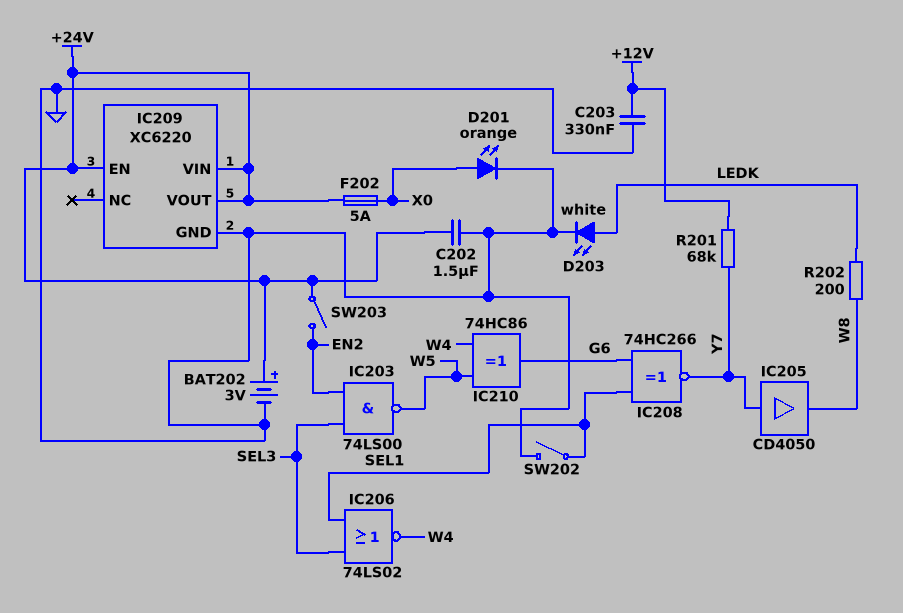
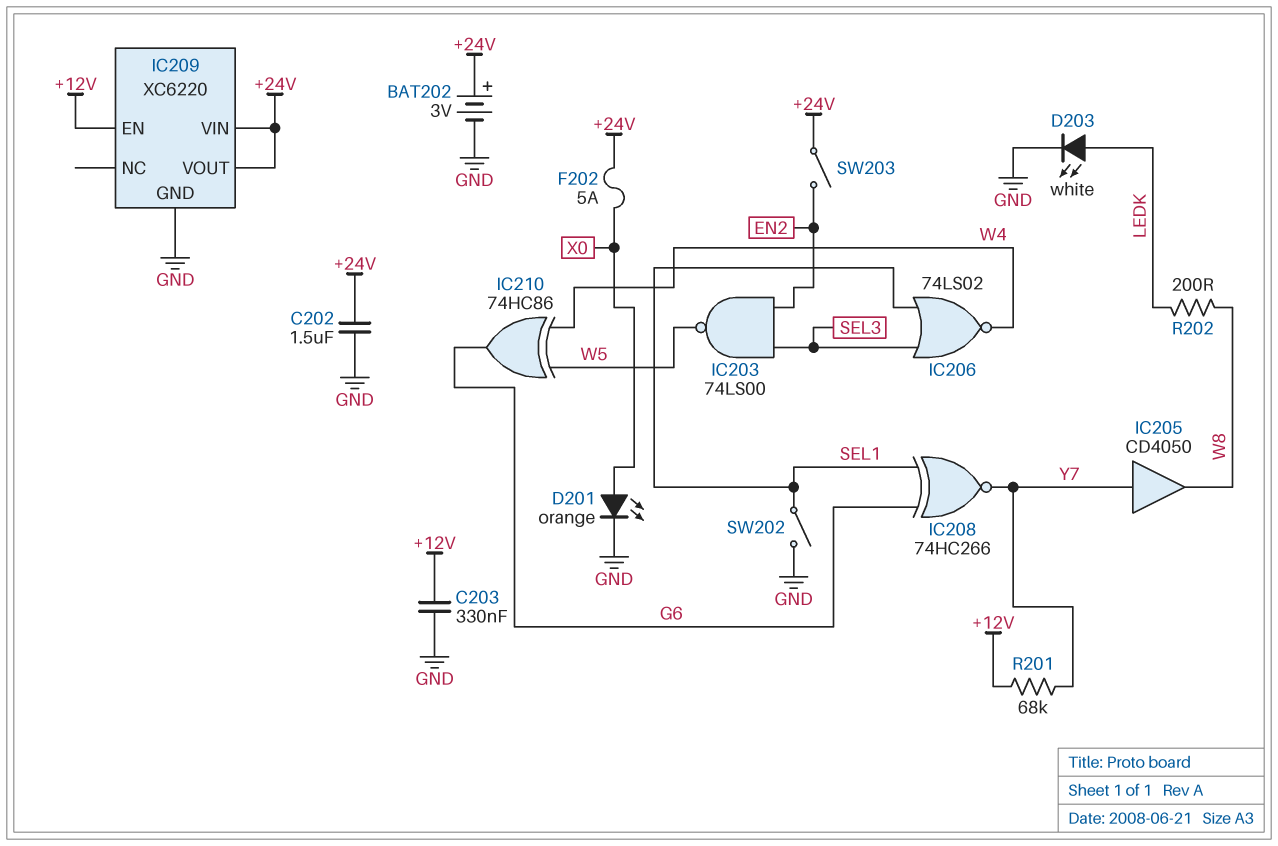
IC209 pin EN: +24V -> +12V

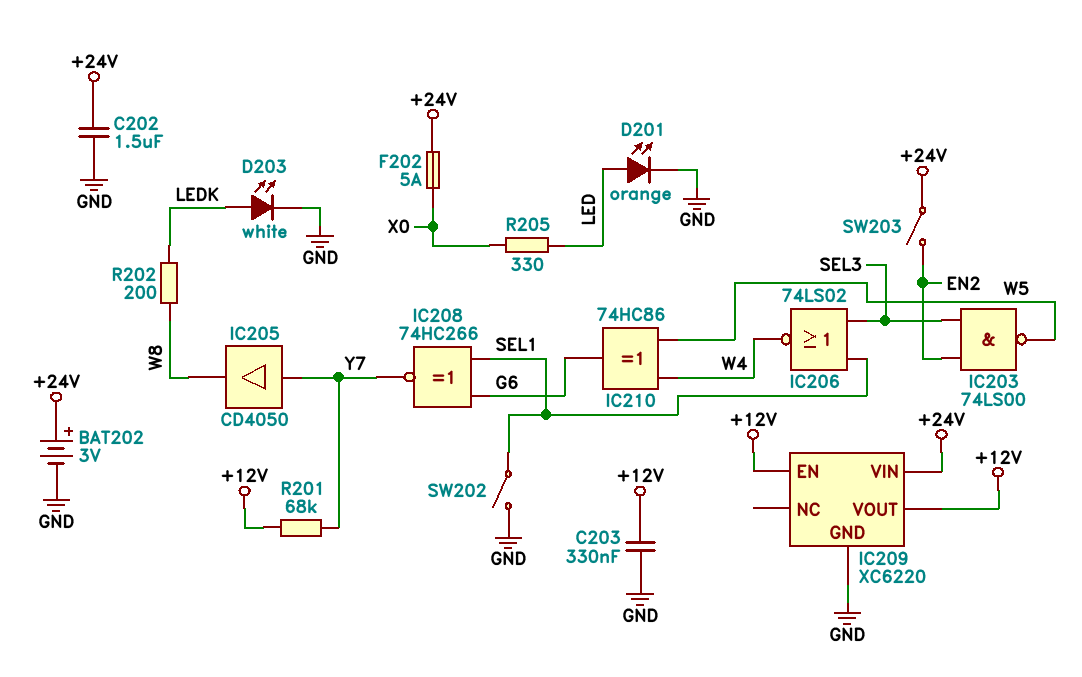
D201: LED orange (A X0, K GND) -> LED orange (A LED, K GND)
IC209 pin VOUT: +24V -> +12V
R205: none -> 330 (LED, X0)

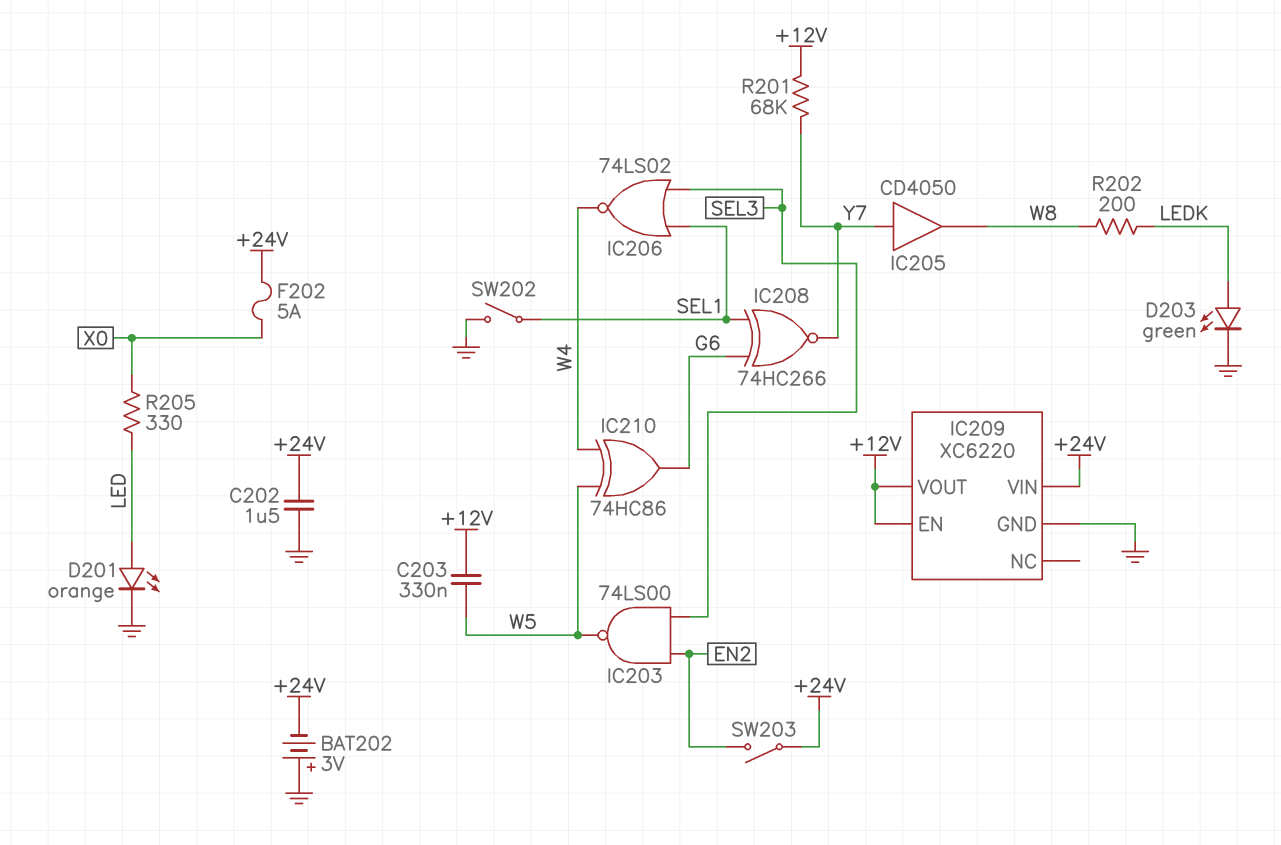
BAT202: 3V (plus +24V, minus GND) -> 3V (plus GND, minus +24V)
C203: 330nF (+12V, GND) -> 330nF (+12V, W5)
D203: LED white (A LEDK, K GND) -> LED green (A LEDK, K GND)

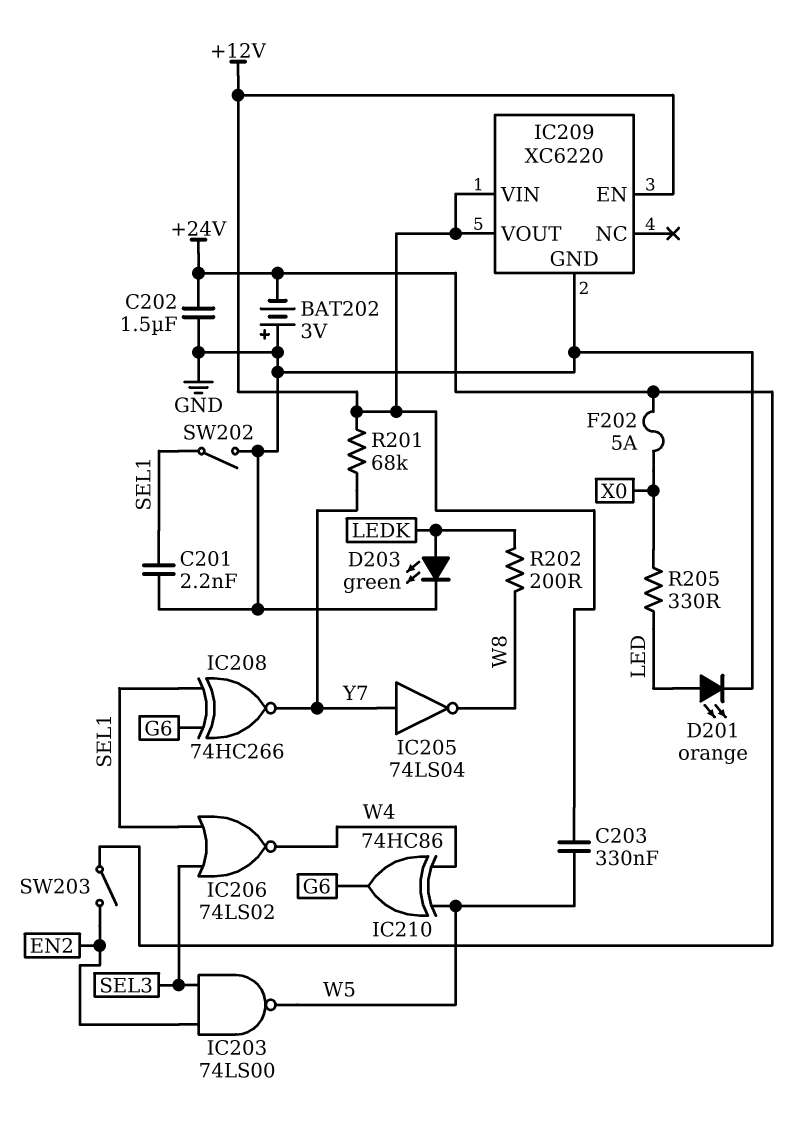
C201: none -> 2.2nF (GND, SEL1)
IC205: buffer CD4050 (in Y7, out W8) -> NOT 74LS04 (in Y7, out W8)
IC209 pin VIN: +24V -> +12V

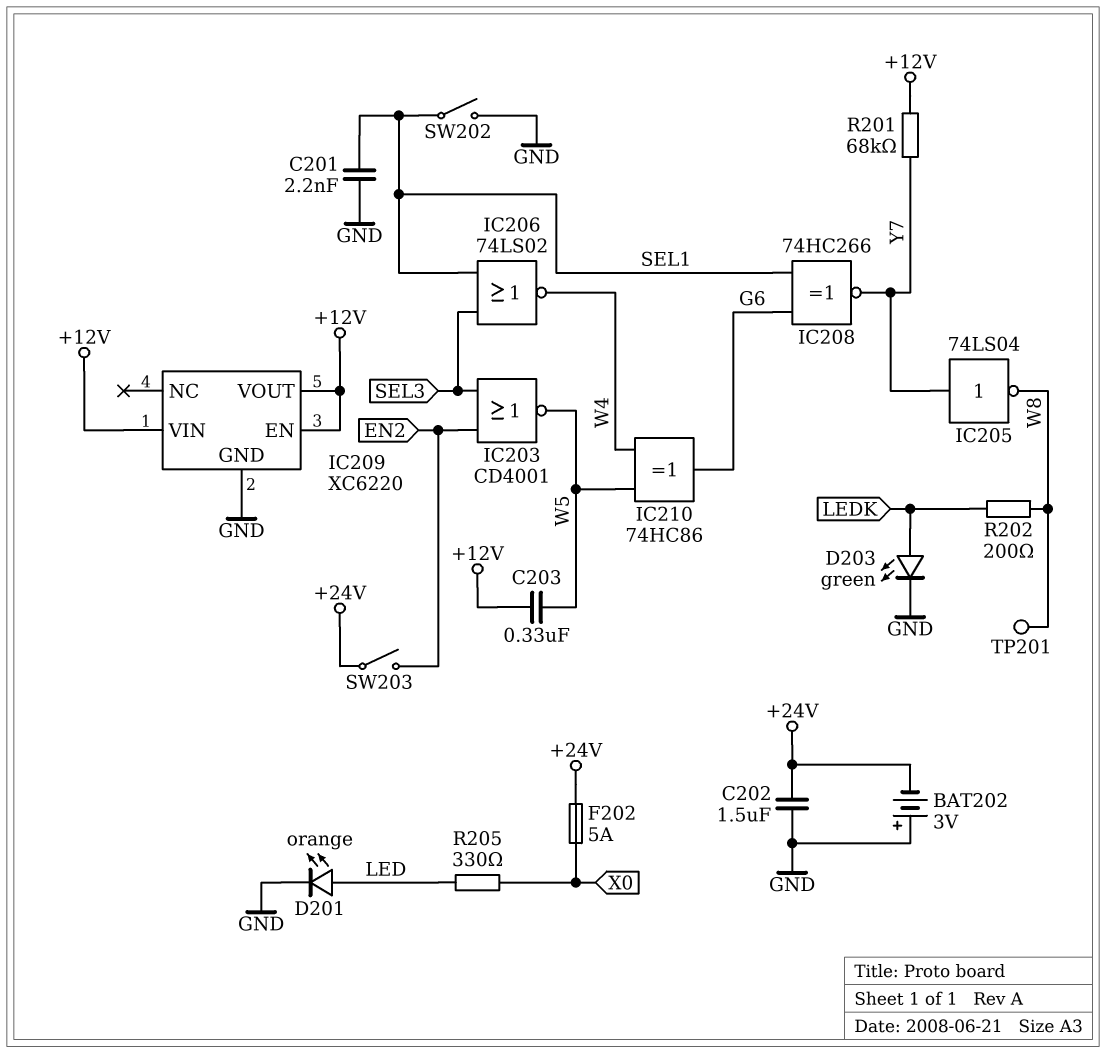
IC203: NAND 74LS00 (in EN2, in SEL3, out W5) -> NOR CD4001 (in EN2, in SEL3, out W5)
TP201: none -> test point (W8)

